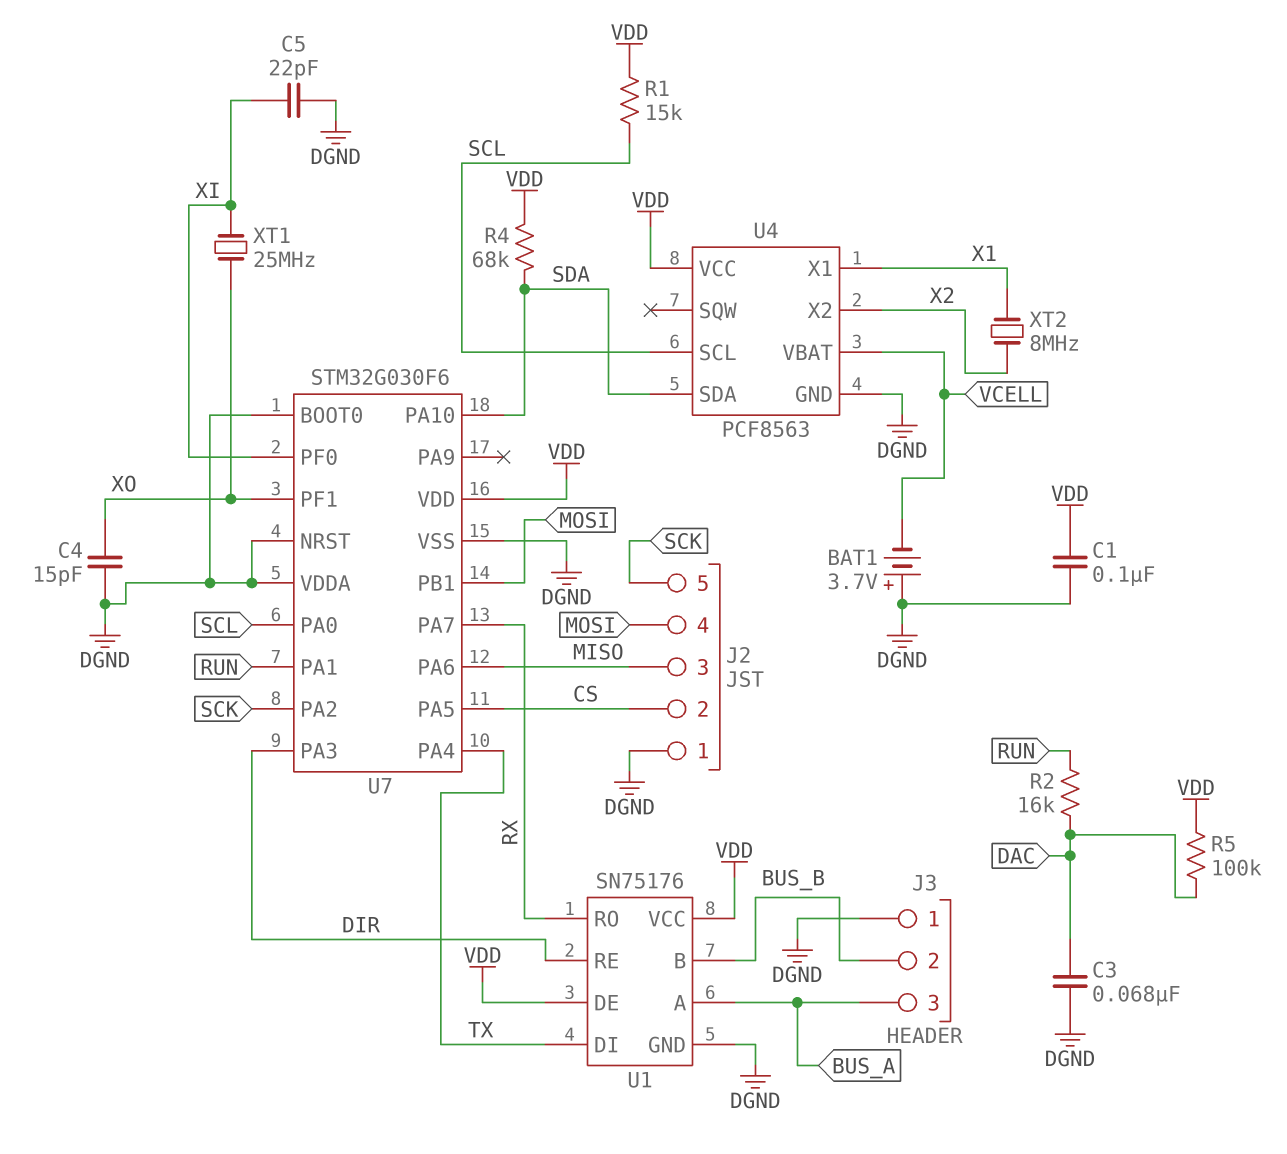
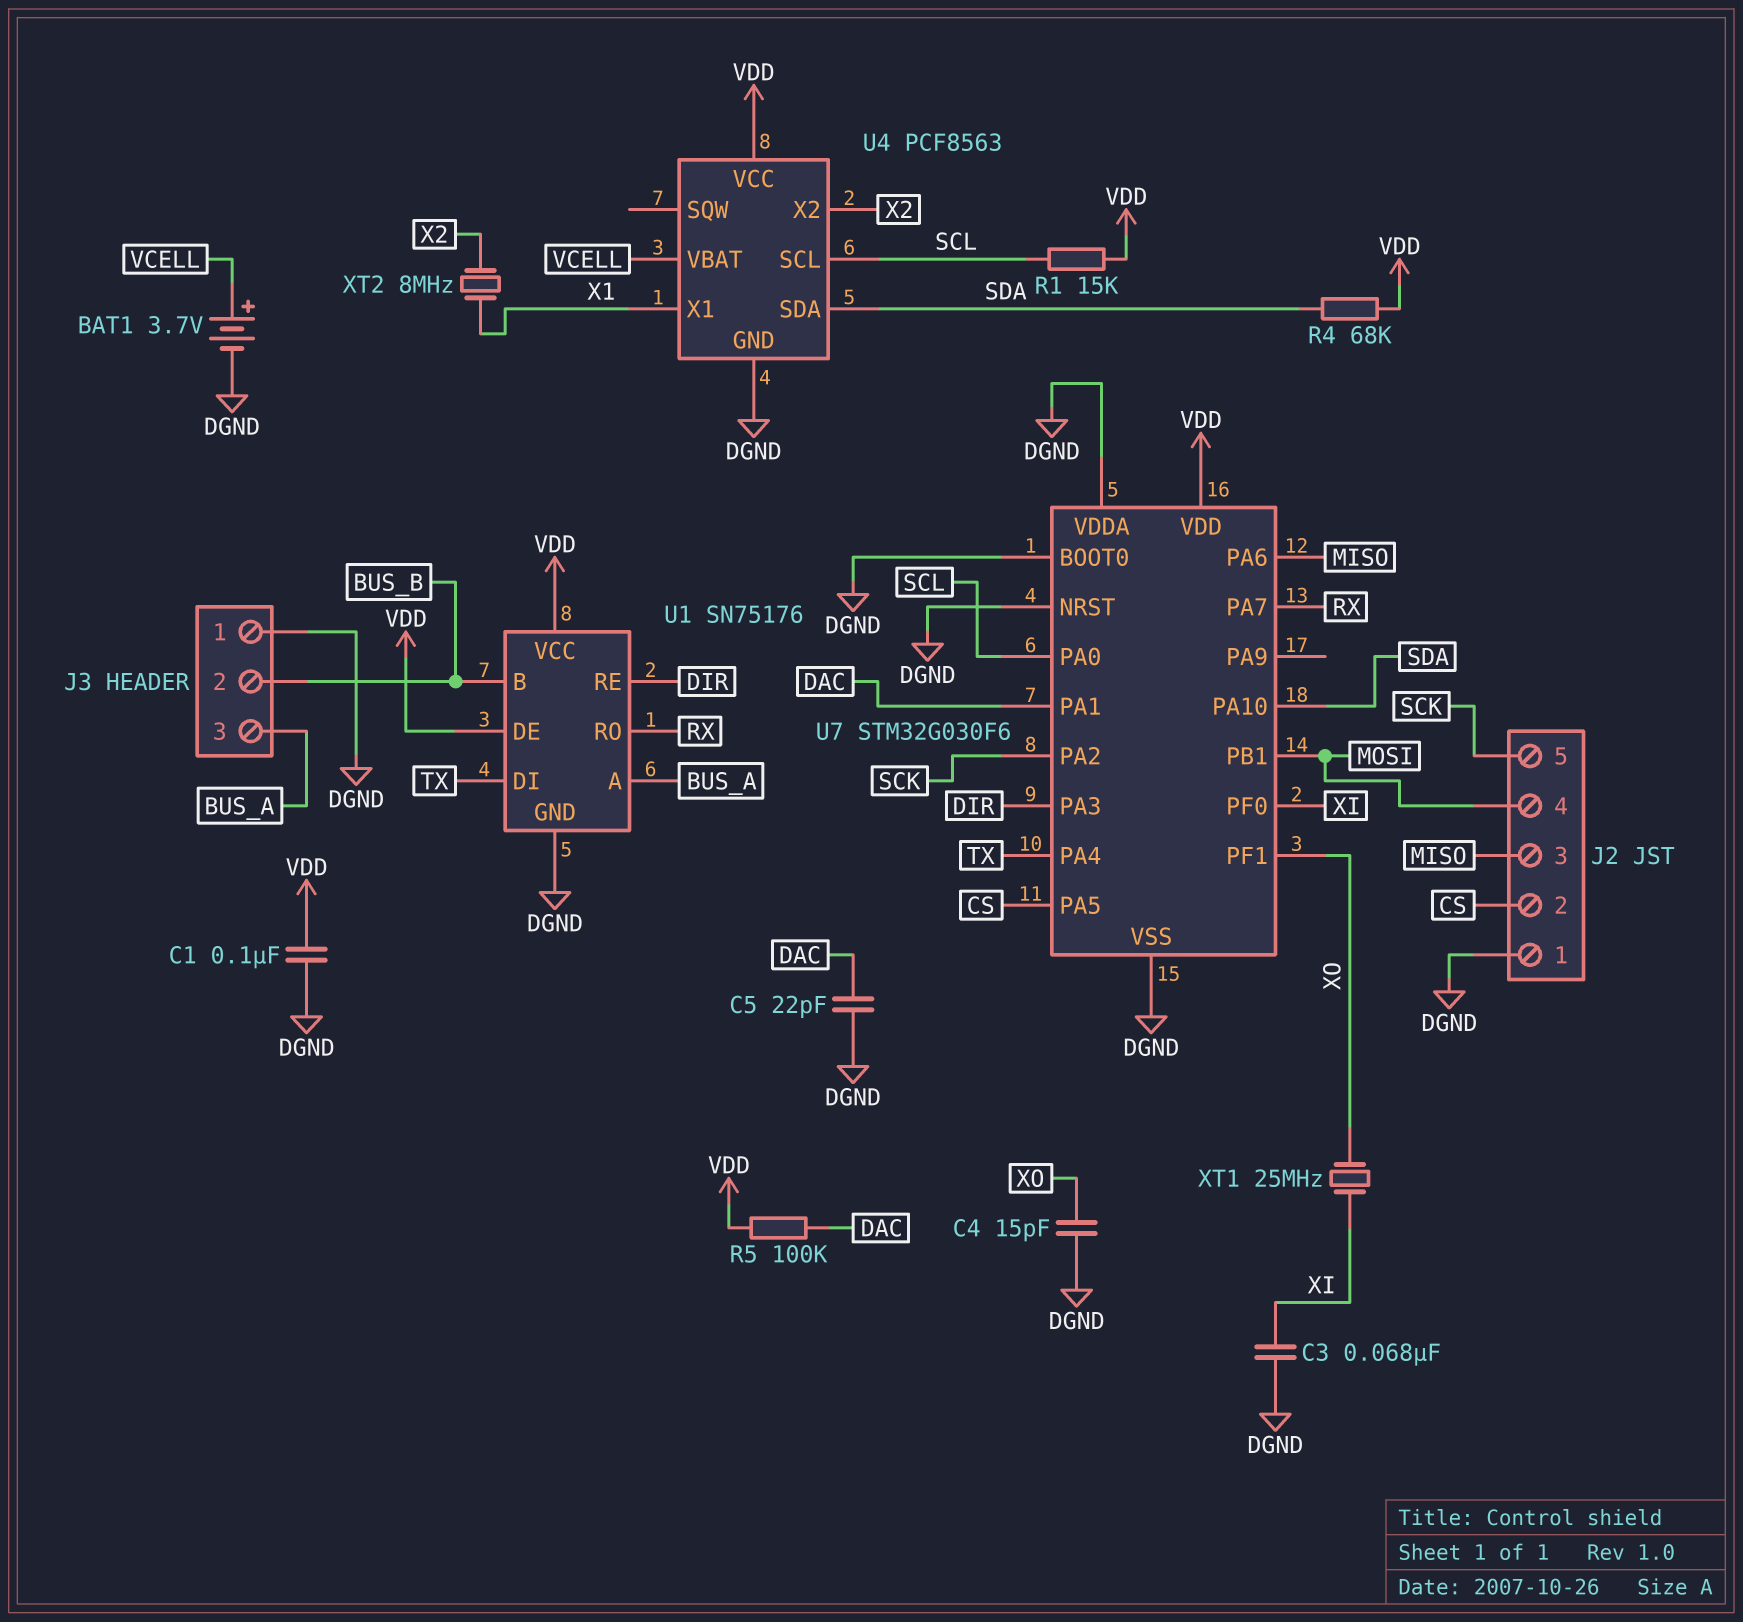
BAT1: 3.7V (plus DGND, minus VCELL) -> 3.7V (plus VCELL, minus DGND)
C3: 68nF (DAC, DGND) -> 68nF (DGND, XI)
C5: 22pF (DGND, XI) -> 22pF (DAC, DGND)
R2: 16k (DAC, RUN) -> none
U7 pin PA1: RUN -> DAC

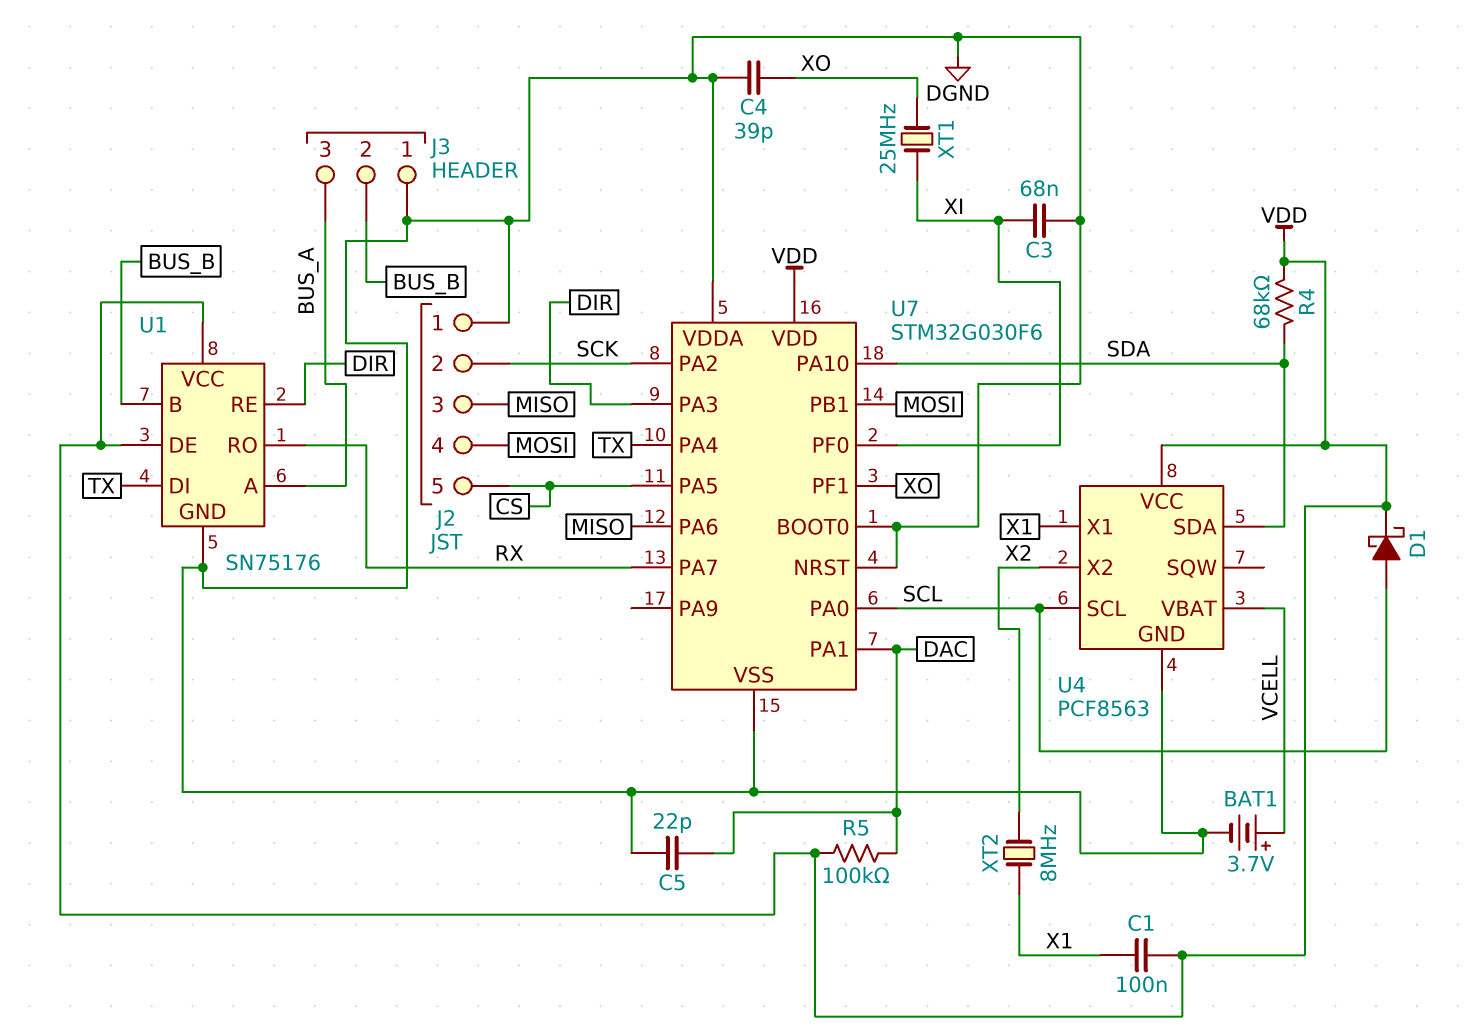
C1: 100nF (DGND, VDD) -> 100nF (VDD, X1)
C4: 15pF (DGND, XO) -> 39pF (DGND, XO)
D1: none -> schottky (A SCL, K VDD)
J2 pin 2: CS -> SCK
J2 pin 5: SCK -> CS
R1: 15k (SCL, VDD) -> none

